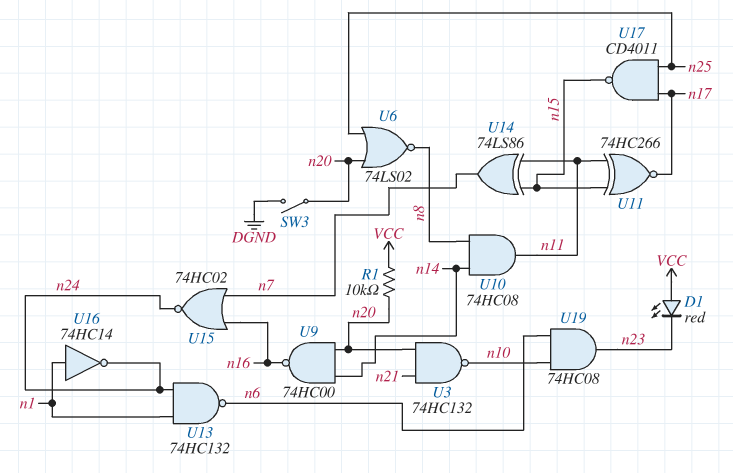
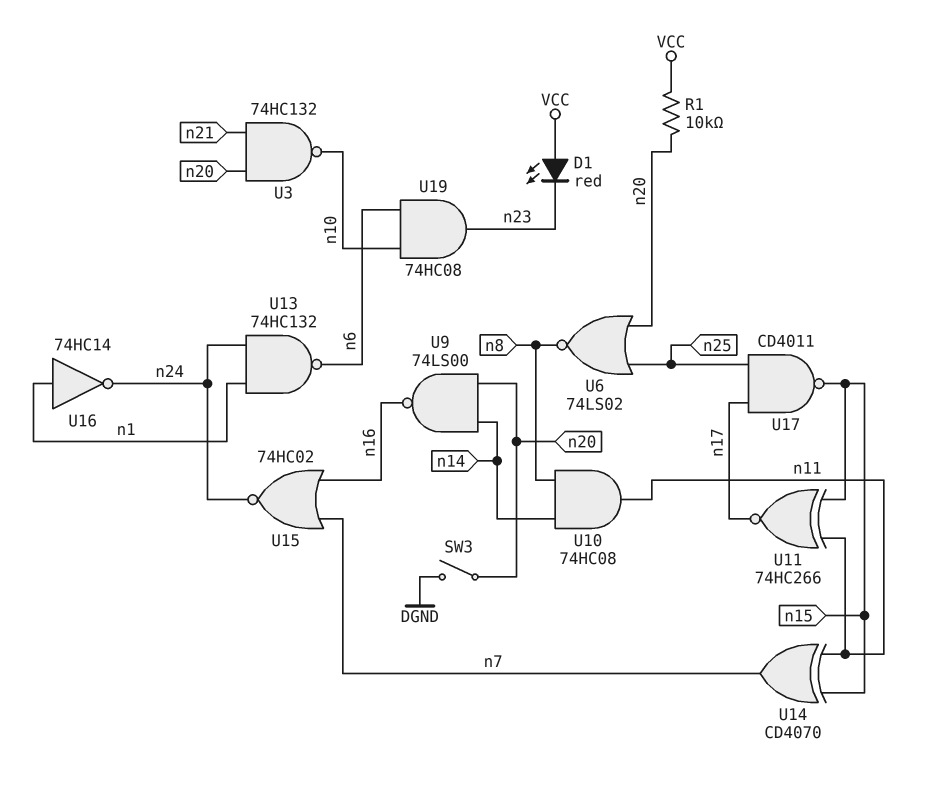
U9: NAND 74HC00 (in n14, in n20, out n16) -> NAND 74LS00 (in n14, in n20, out n16)
U14: XOR 74LS86 (in n11, in n15, out n7) -> XOR CD4070 (in n11, in n15, out n7)

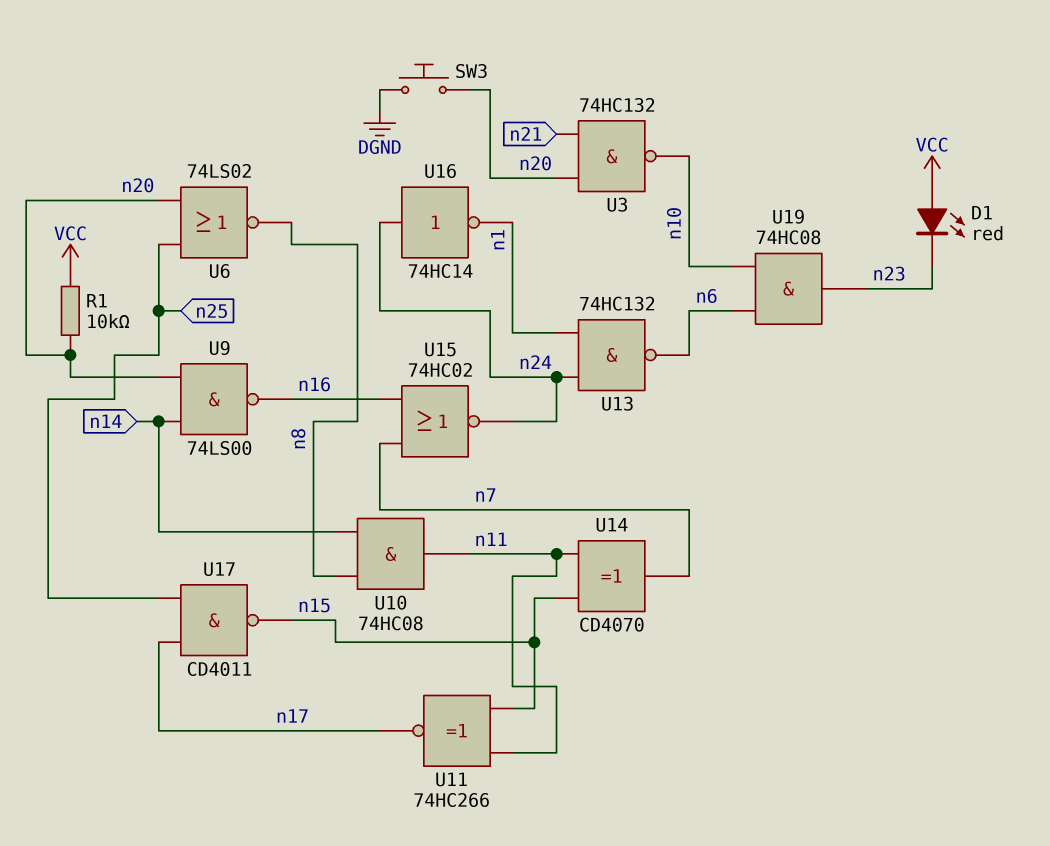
SW3: switch (DGND, n20) -> button (DGND, n20)
U16: NOT 74HC14 (in n1, out n24) -> NOT 74HC14 (in n24, out n1)

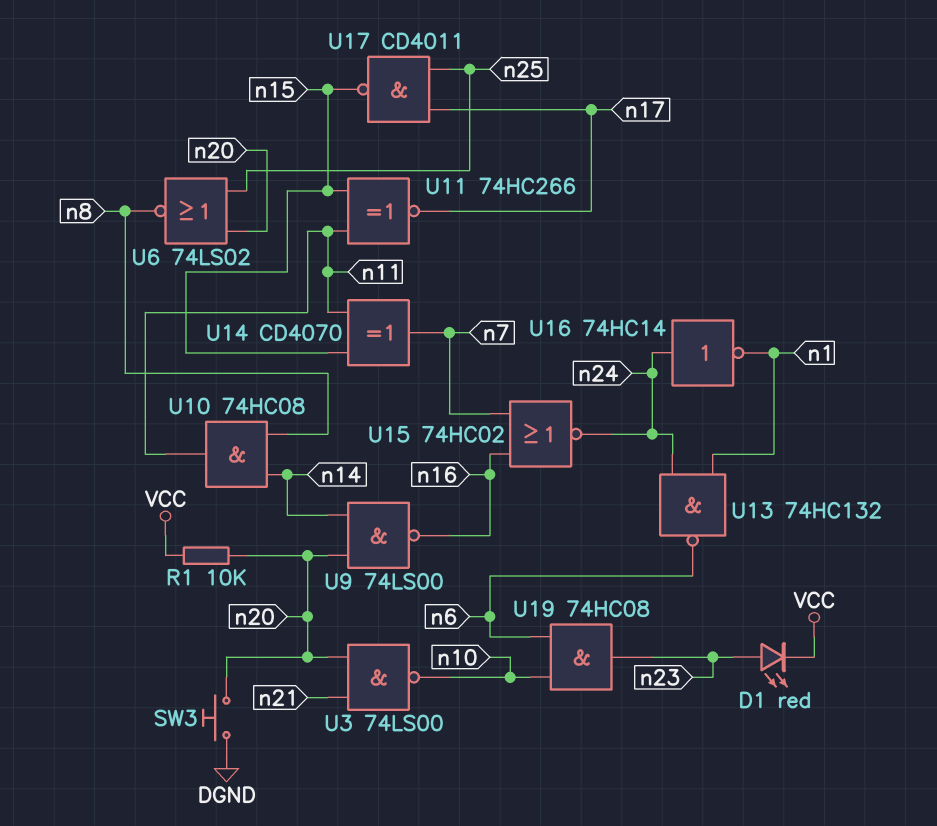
D1: LED red (A VCC, K n23) -> LED red (A n23, K VCC)
U3: NAND 74HC132 (in n20, in n21, out n10) -> NAND 74LS00 (in n20, in n21, out n10)

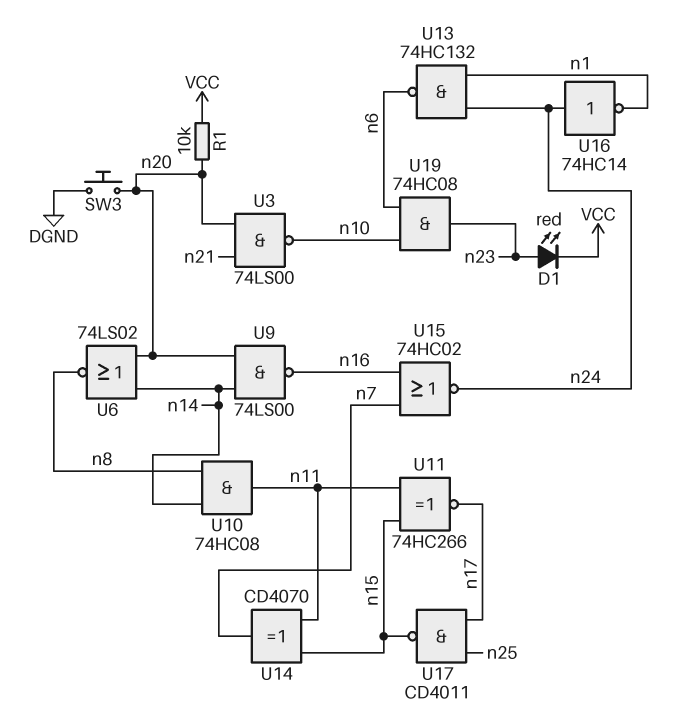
U6: NOR 74LS02 (in n20, in n25, out n8) -> NOR 74LS02 (in n14, in n20, out n8)

